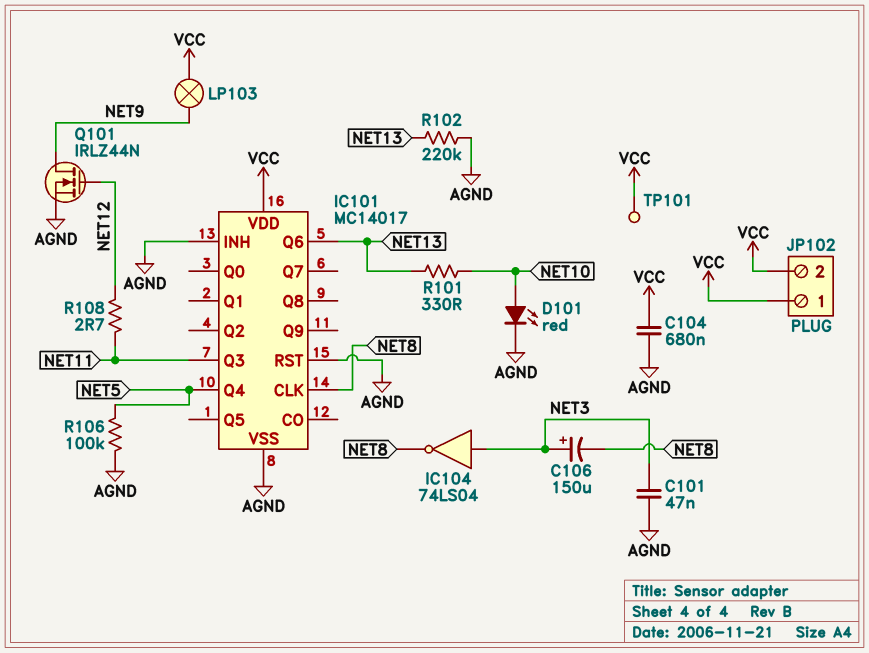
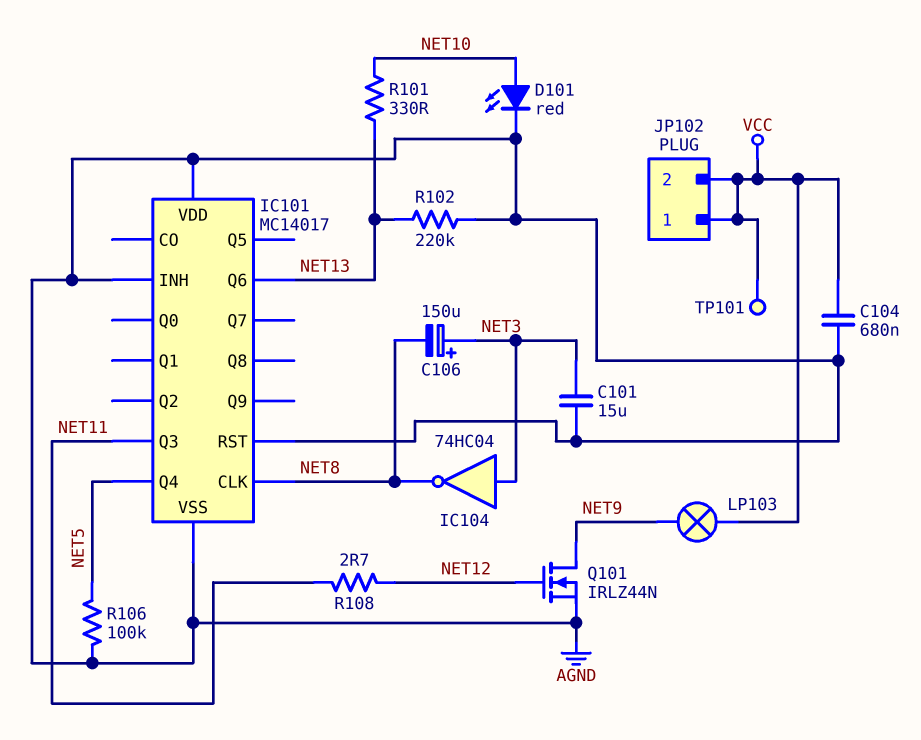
C101: 47nF (AGND, NET3) -> 15uF (AGND, NET3)
IC101 pin VDD: VCC -> AGND
IC104: NOT 74LS04 (in NET3, out NET8) -> NOT 74HC04 (in NET3, out NET8)

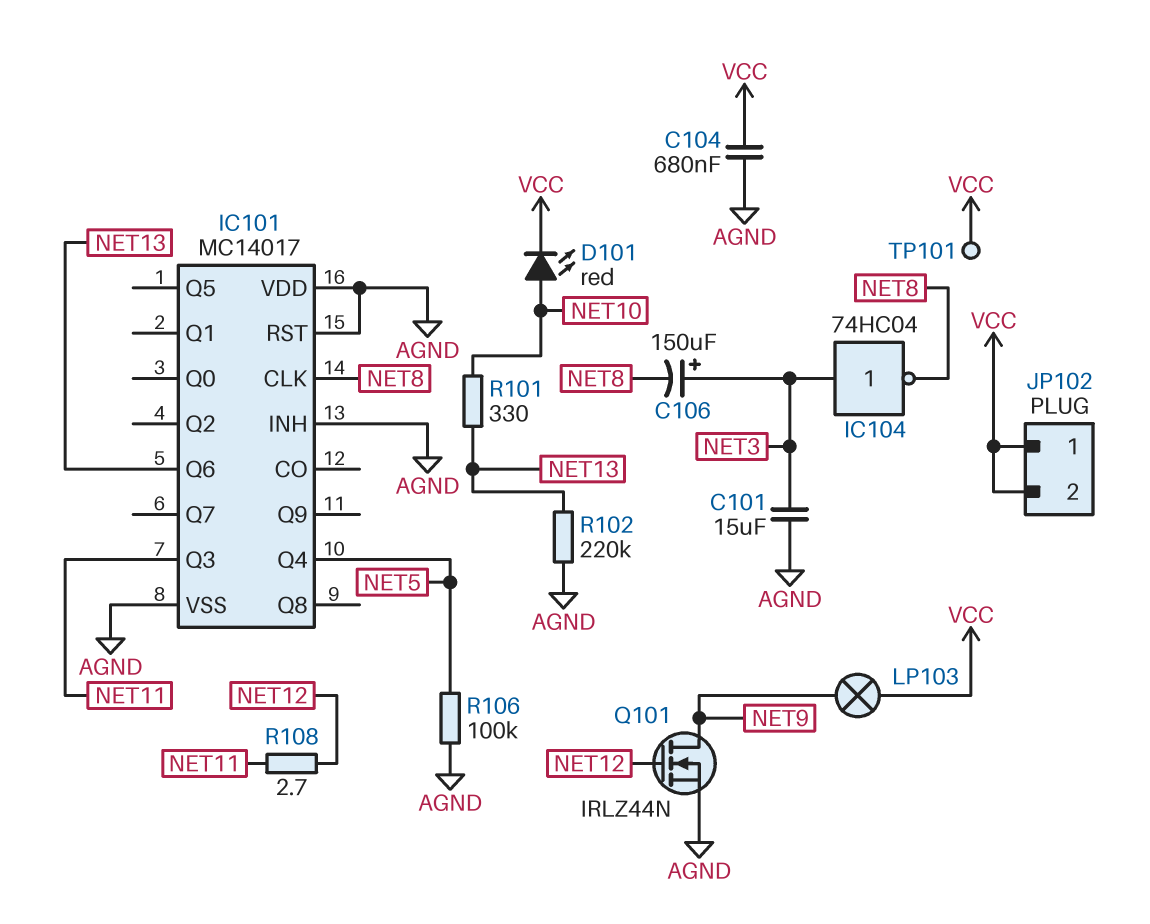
D101: LED red (A NET10, K AGND) -> LED red (A NET10, K VCC)

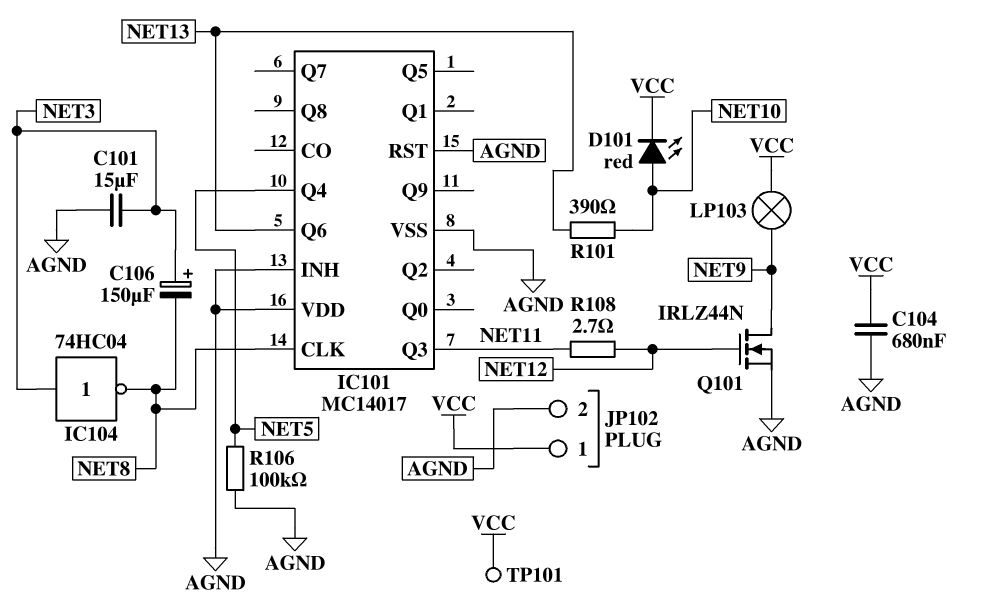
JP102 pin 2: VCC -> AGND
R101: 330 (NET10, NET13) -> 390 (NET10, NET13)
R102: 220k (AGND, NET13) -> none

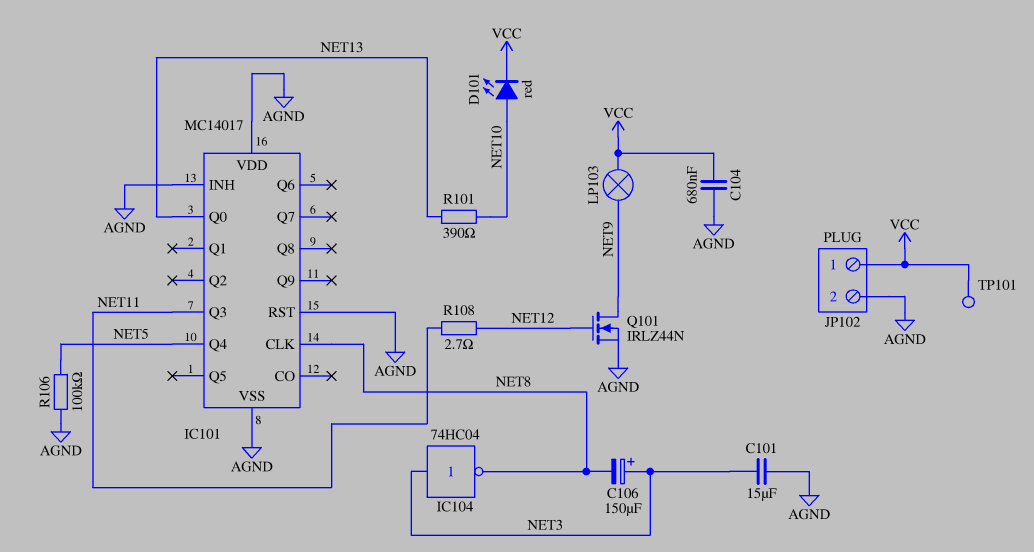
IC101 pin Q0: none -> NET13
IC101 pin Q6: NET13 -> none

